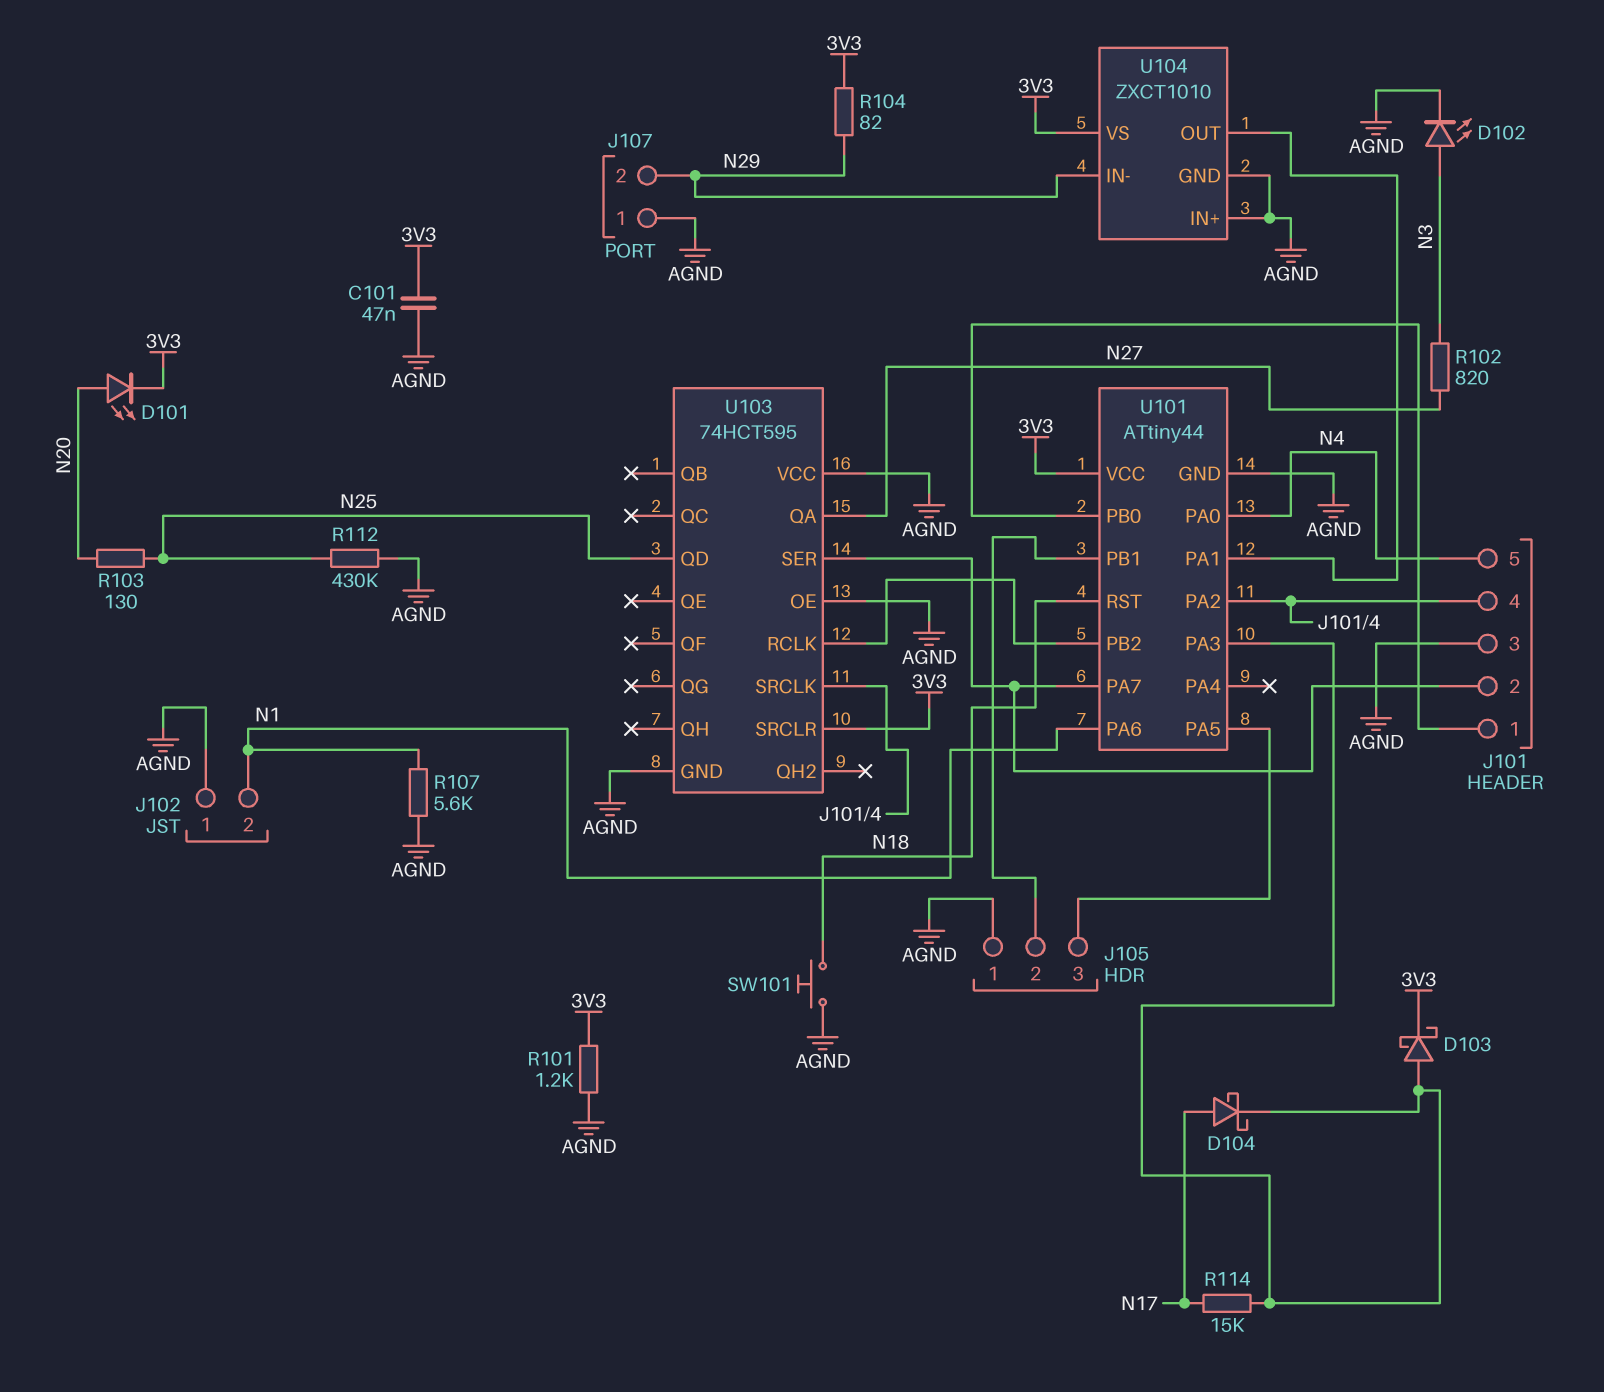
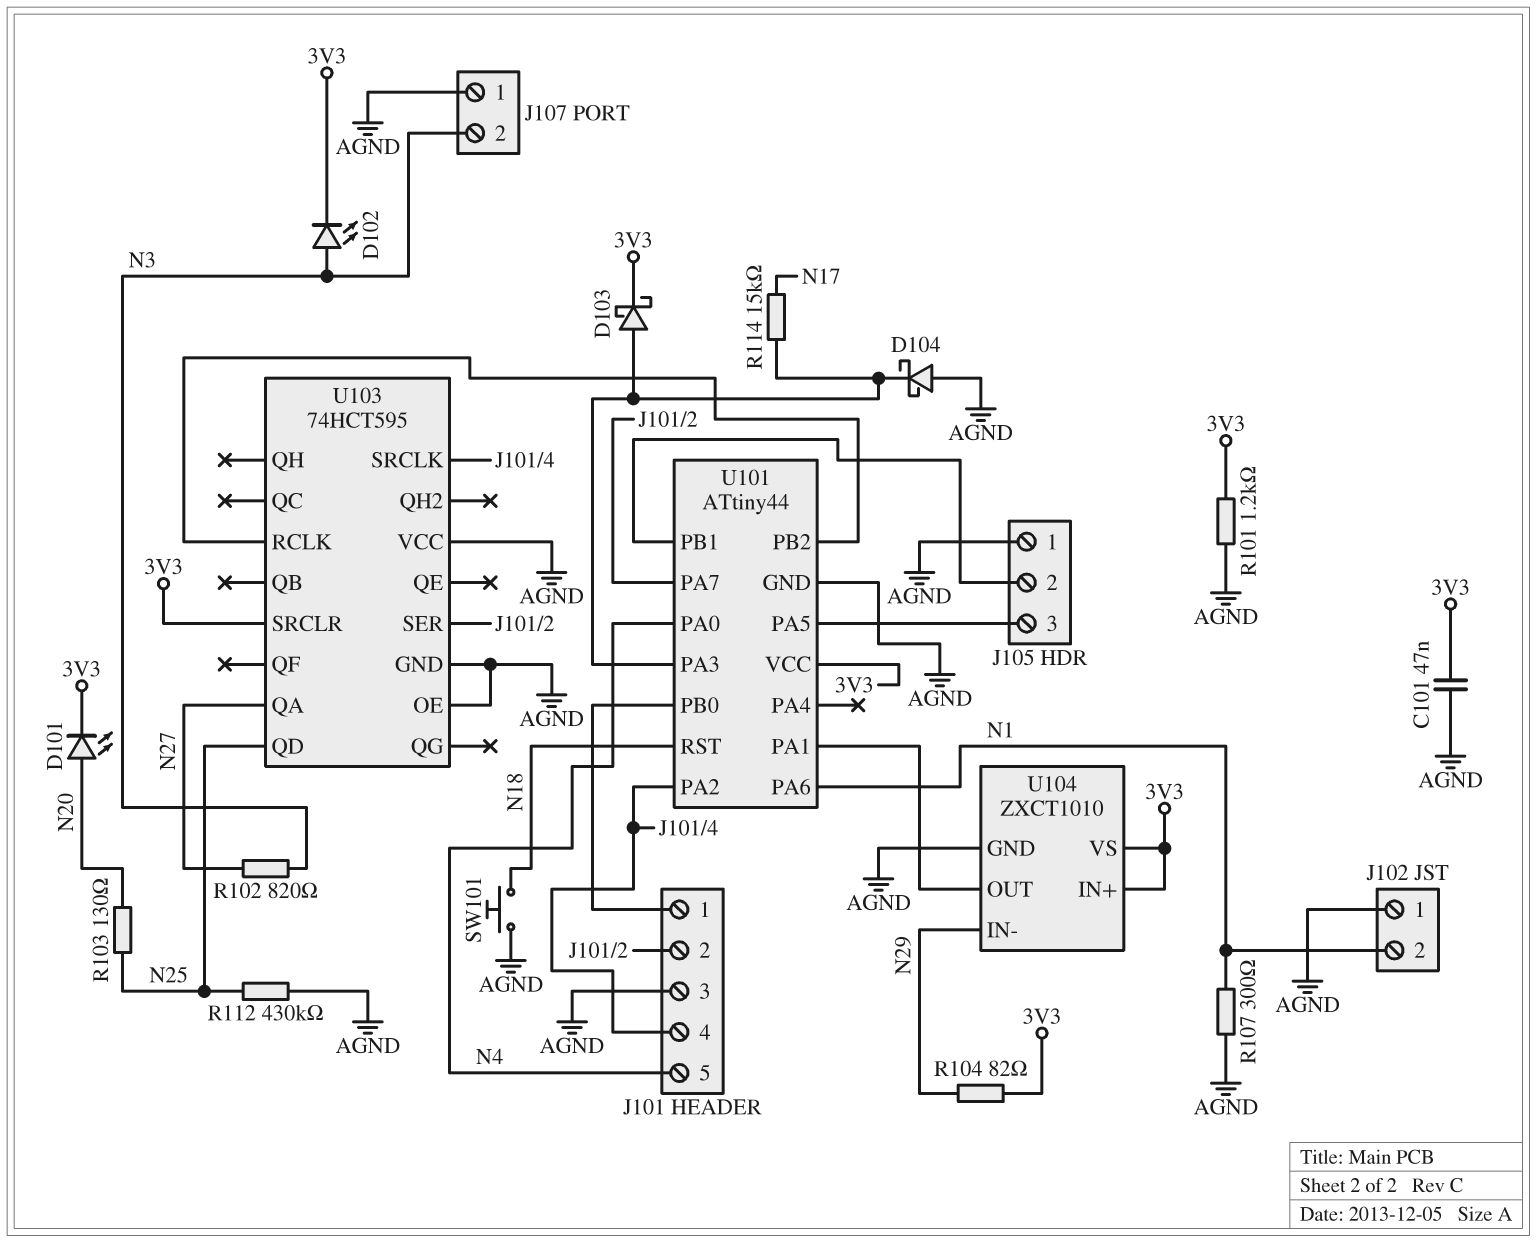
D102: LED (A N3, K AGND) -> LED (A N3, K 3V3)
D104: schottky (A N17, K U101/PA3) -> schottky (A AGND, K U101/PA3)
J107 pin 2: N29 -> N3
R107: 5.6k (AGND, N1) -> 300 (AGND, N1)
U104 pin IN+: AGND -> 3V3

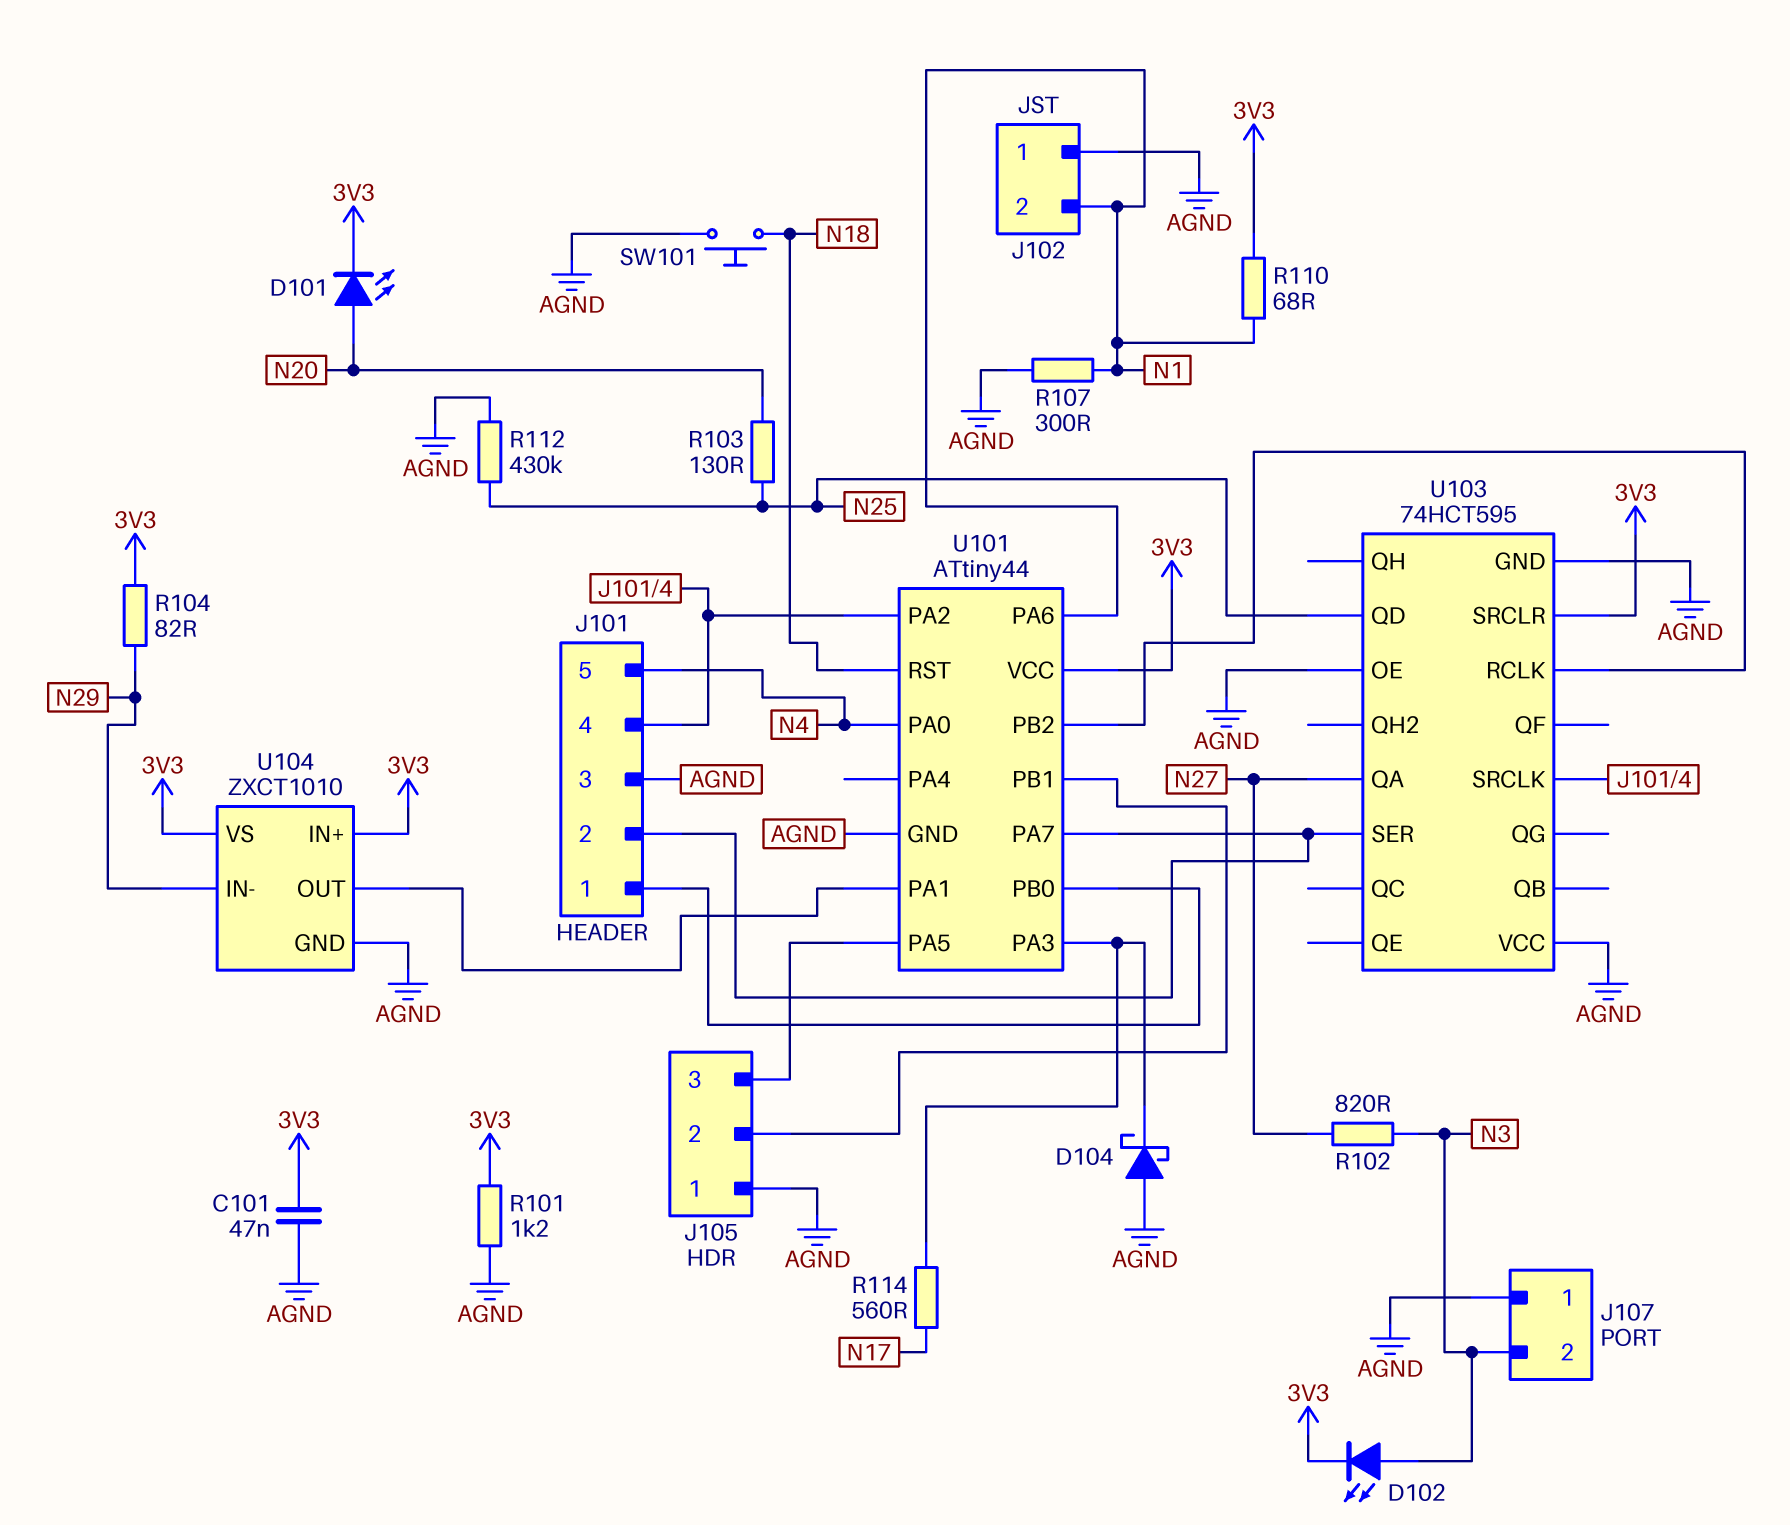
D103: schottky (A U101/PA3, K 3V3) -> none
R110: none -> 68 (3V3, N1)
R114: 15k (N17, U101/PA3) -> 560 (N17, U101/PA3)

